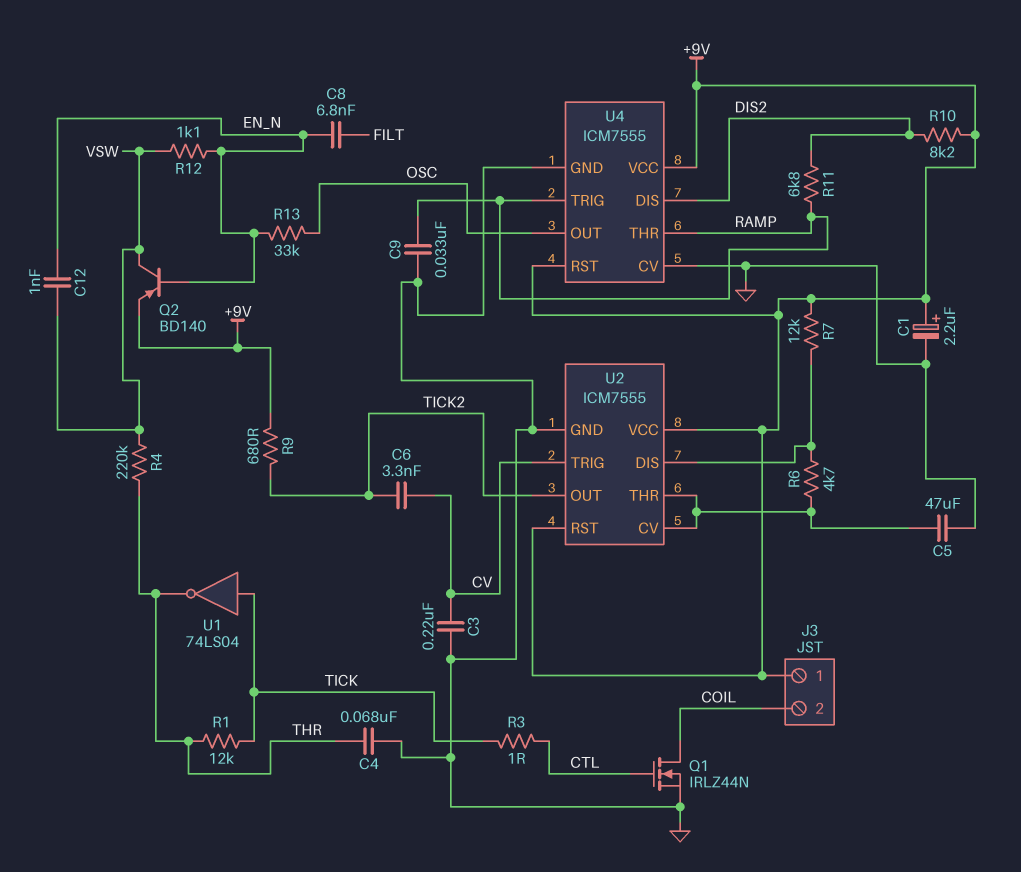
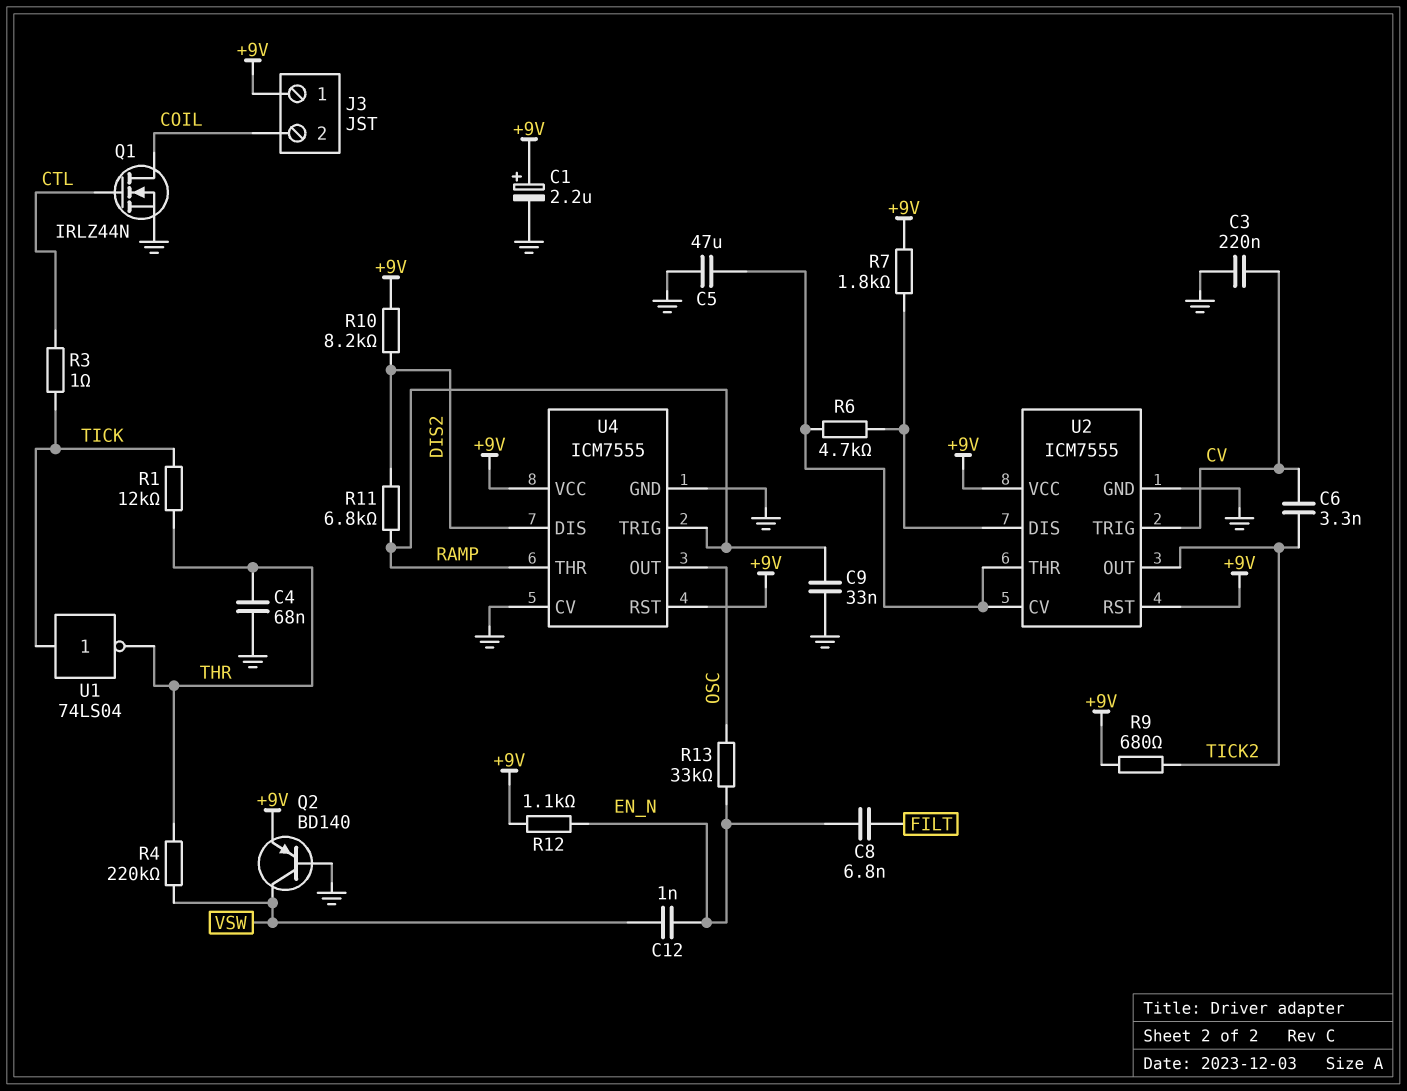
Q2: PNP BD140 (B EN_N, C VSW, E +9V) -> PNP BD140 (B GND, C VSW, E +9V)
R7: 12k (+9V, U2/DIS) -> 1.8k (+9V, U2/DIS)
R12: 1.1k (EN_N, VSW) -> 1.1k (+9V, EN_N)

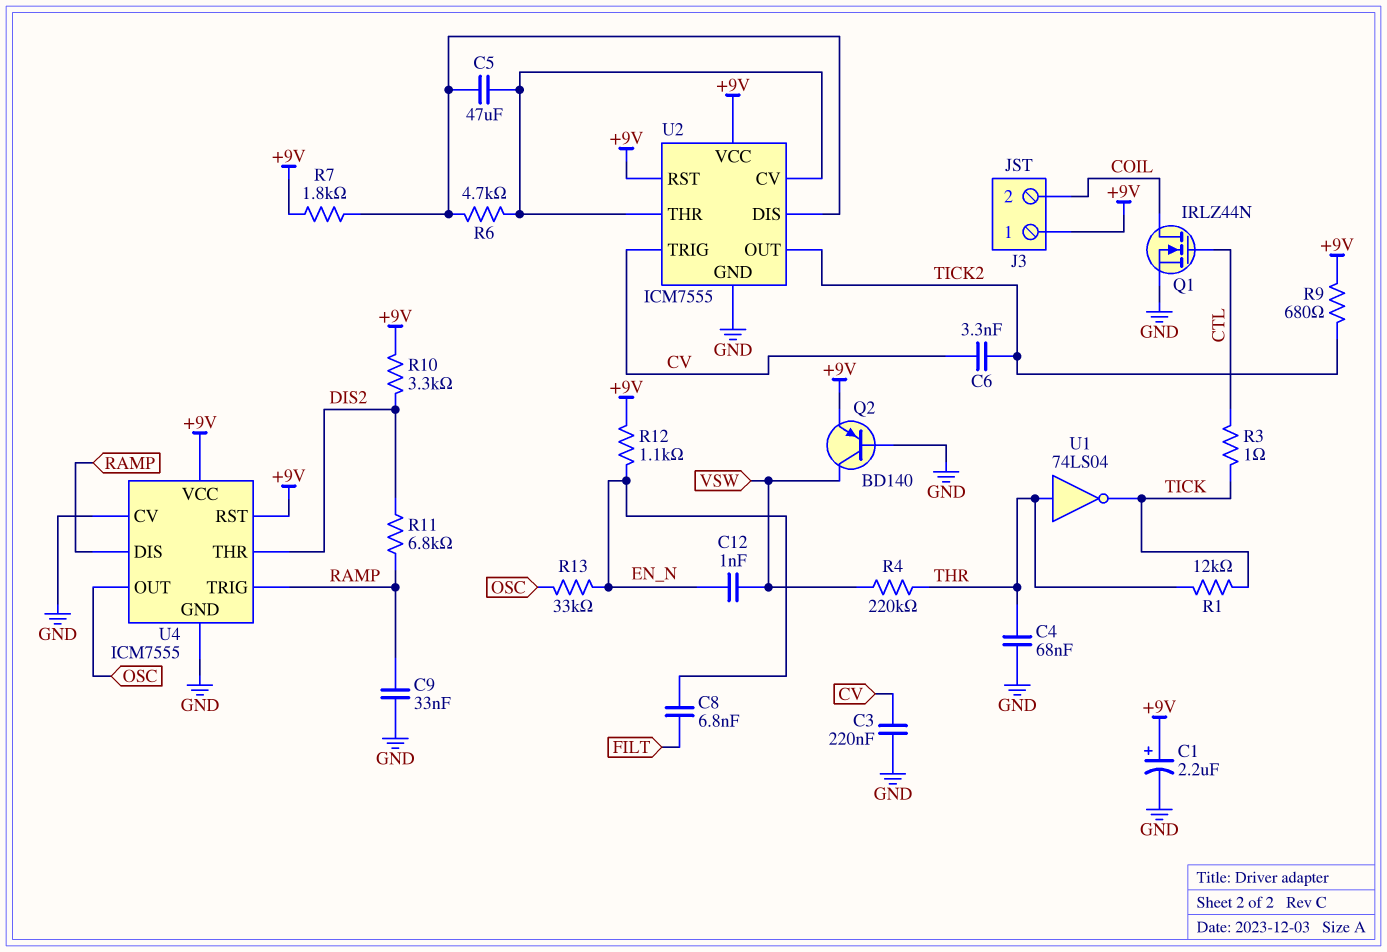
C5: 47uF (GND, U2/CV) -> 47uF (U2/CV, U2/DIS)
R10: 8.2k (+9V, DIS2) -> 3.3k (+9V, DIS2)
U1: NOT 74LS04 (in TICK, out THR) -> NOT 74LS04 (in THR, out TICK)
U4 pin DIS: DIS2 -> RAMP
U4 pin THR: RAMP -> DIS2

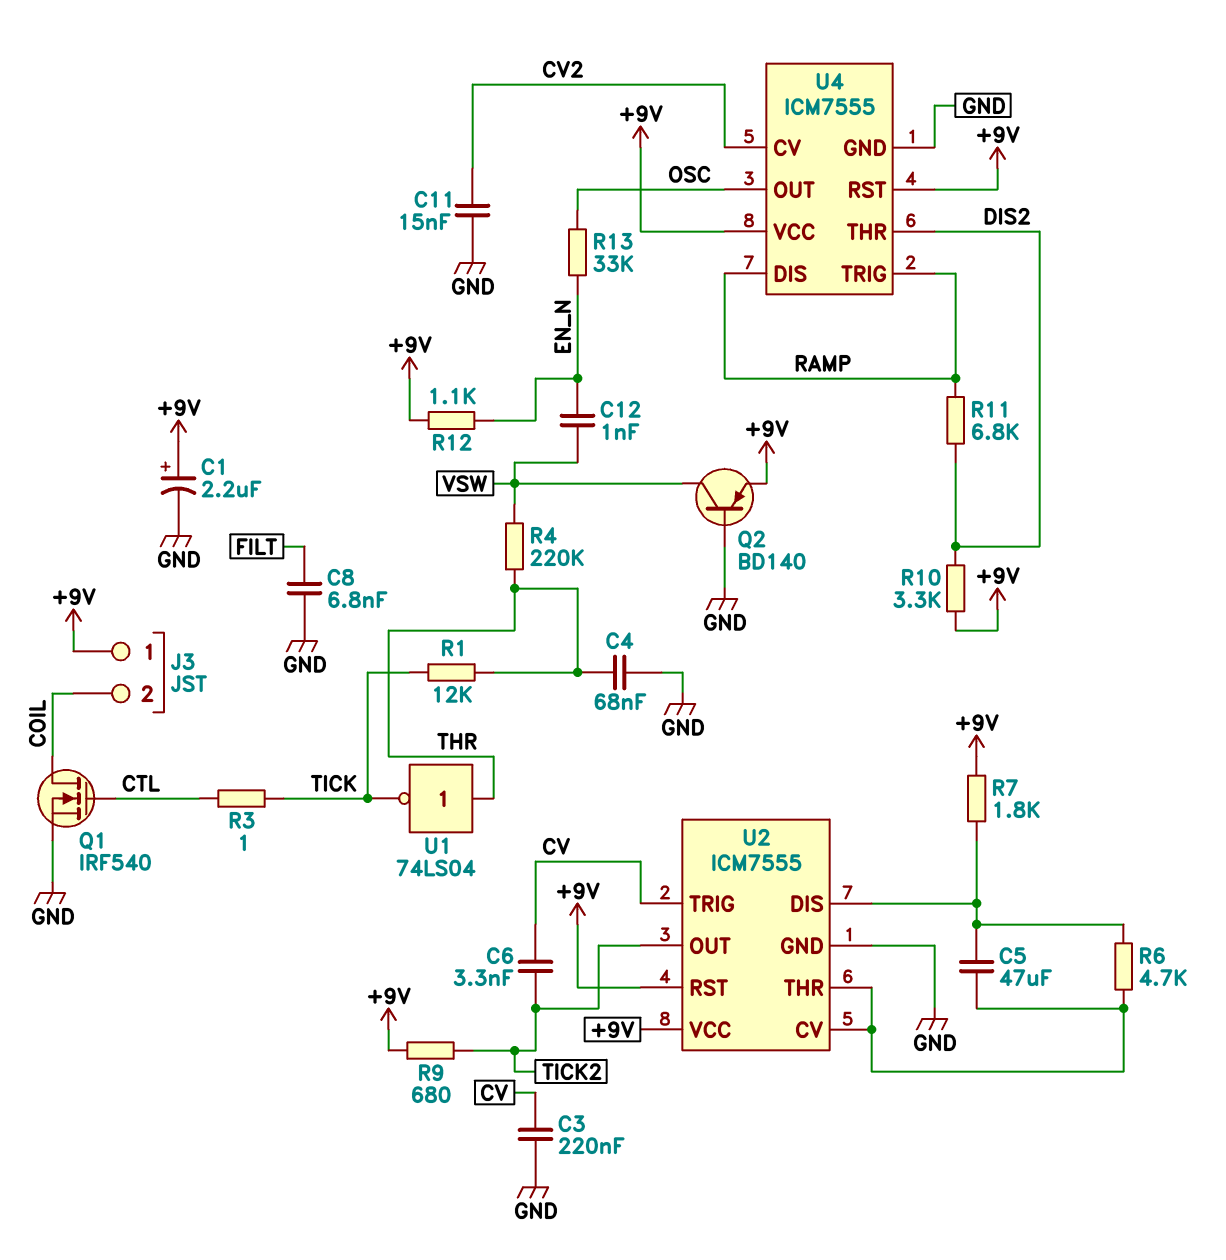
C8: 6.8nF (EN_N, FILT) -> 6.8nF (FILT, GND)
C9: 33nF (GND, RAMP) -> none
C11: none -> 15nF (CV2, GND)
Q1: NMOS IRLZ44N (G CTL, D COIL, S GND) -> NMOS IRF540 (G CTL, D COIL, S GND)
U4 pin CV: GND -> CV2

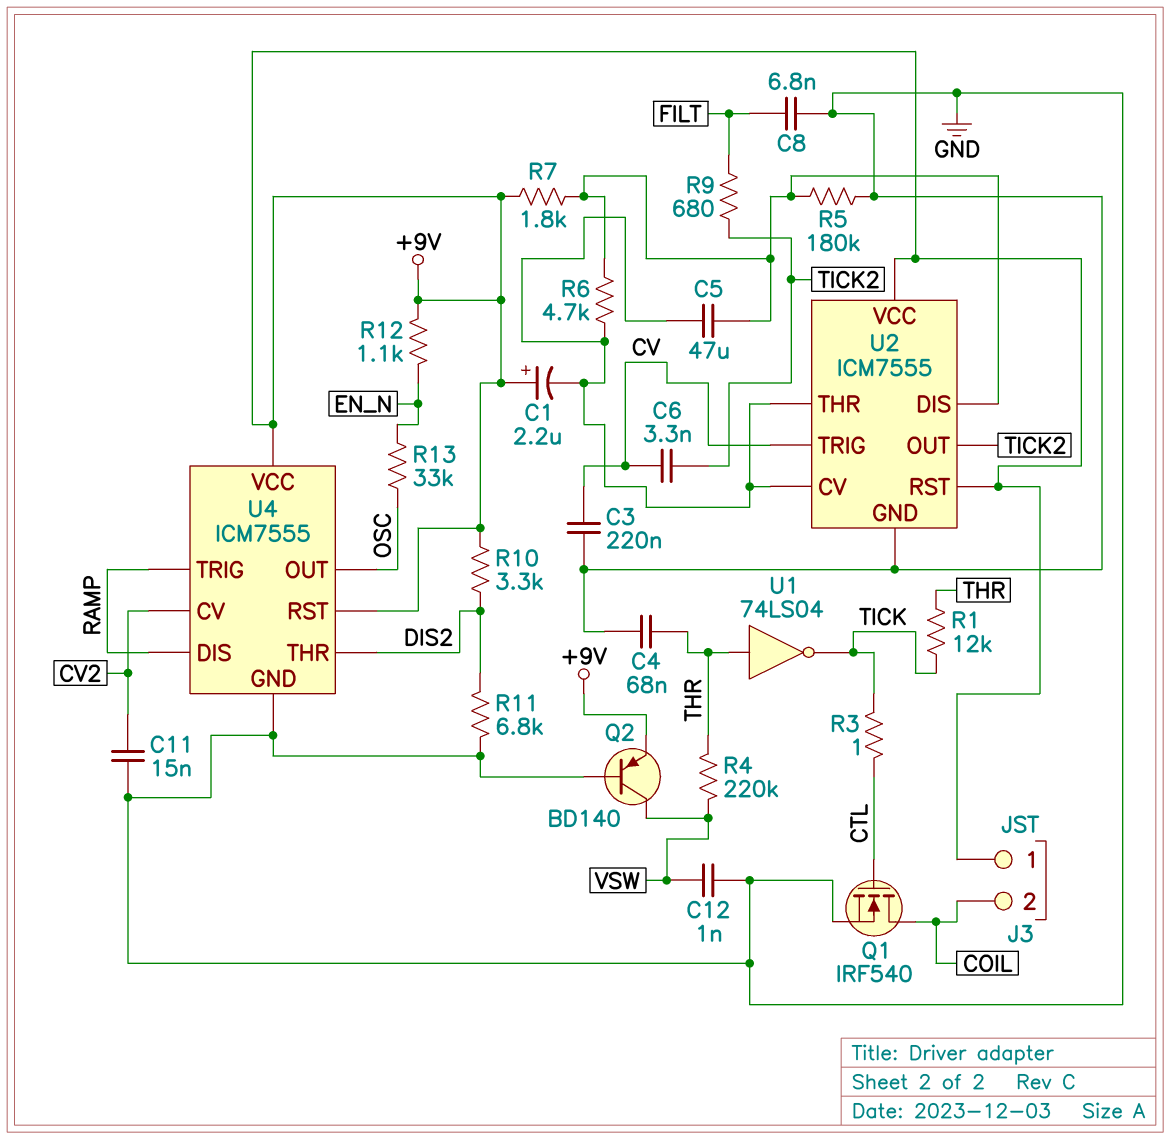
C1: 2.2uF (plus +9V, minus GND) -> 2.2uF (plus +9V, minus U2/CV)
C12: 1nF (EN_N, VSW) -> 1nF (GND, VSW)
R5: none -> 180k (GND, U2/DIS)
R9: 680 (+9V, TICK2) -> 680 (FILT, TICK2)
R11: 6.8k (DIS2, RAMP) -> 6.8k (DIS2, GND)

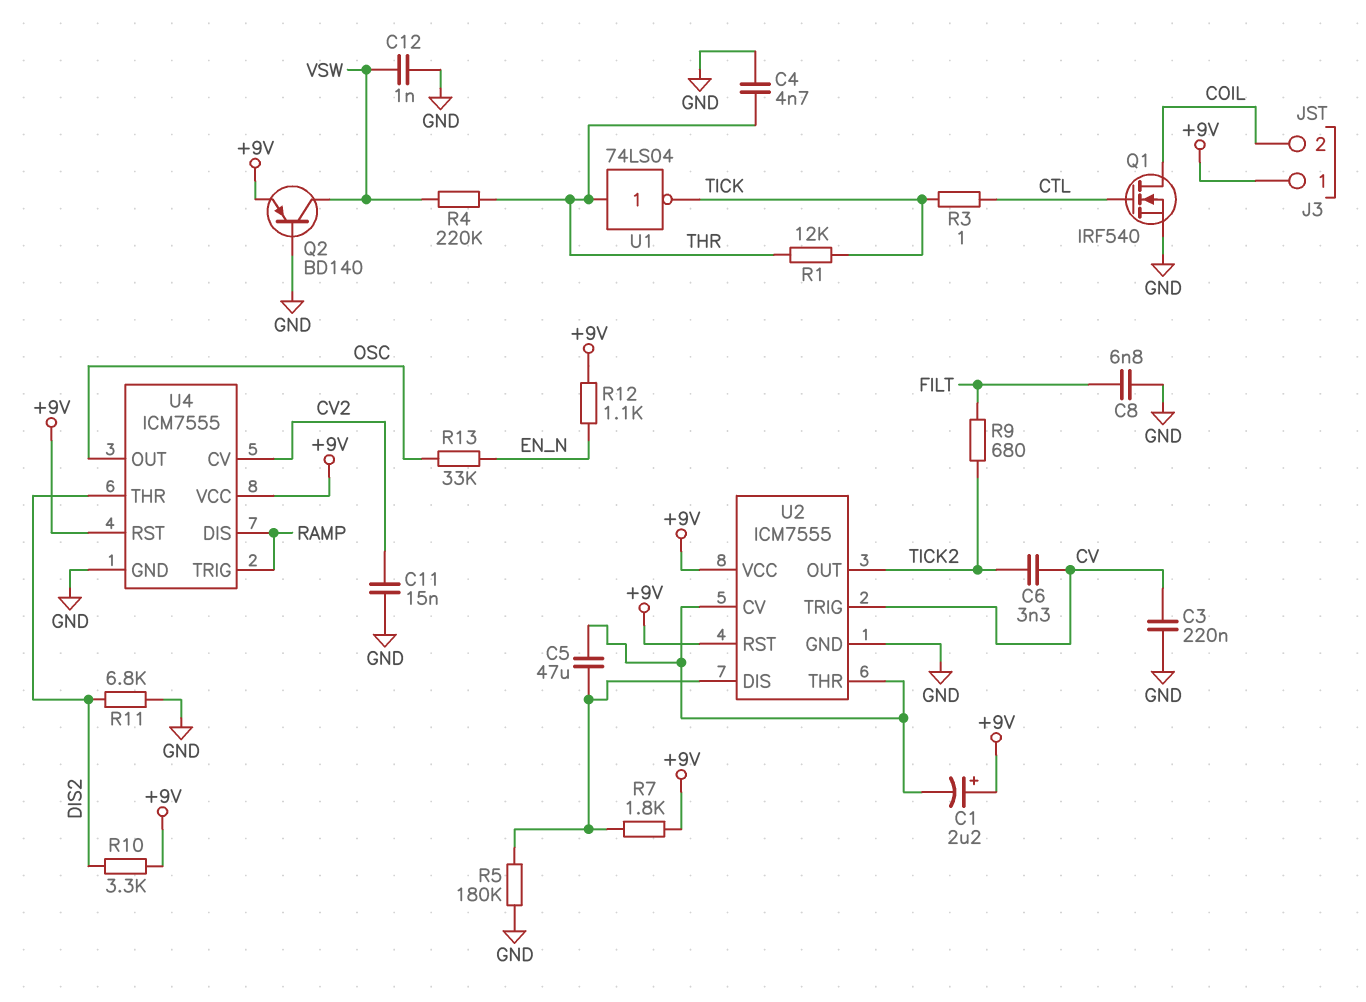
C4: 68nF (GND, THR) -> 4.7nF (GND, THR)
R6: 4.7k (U2/CV, U2/DIS) -> none

